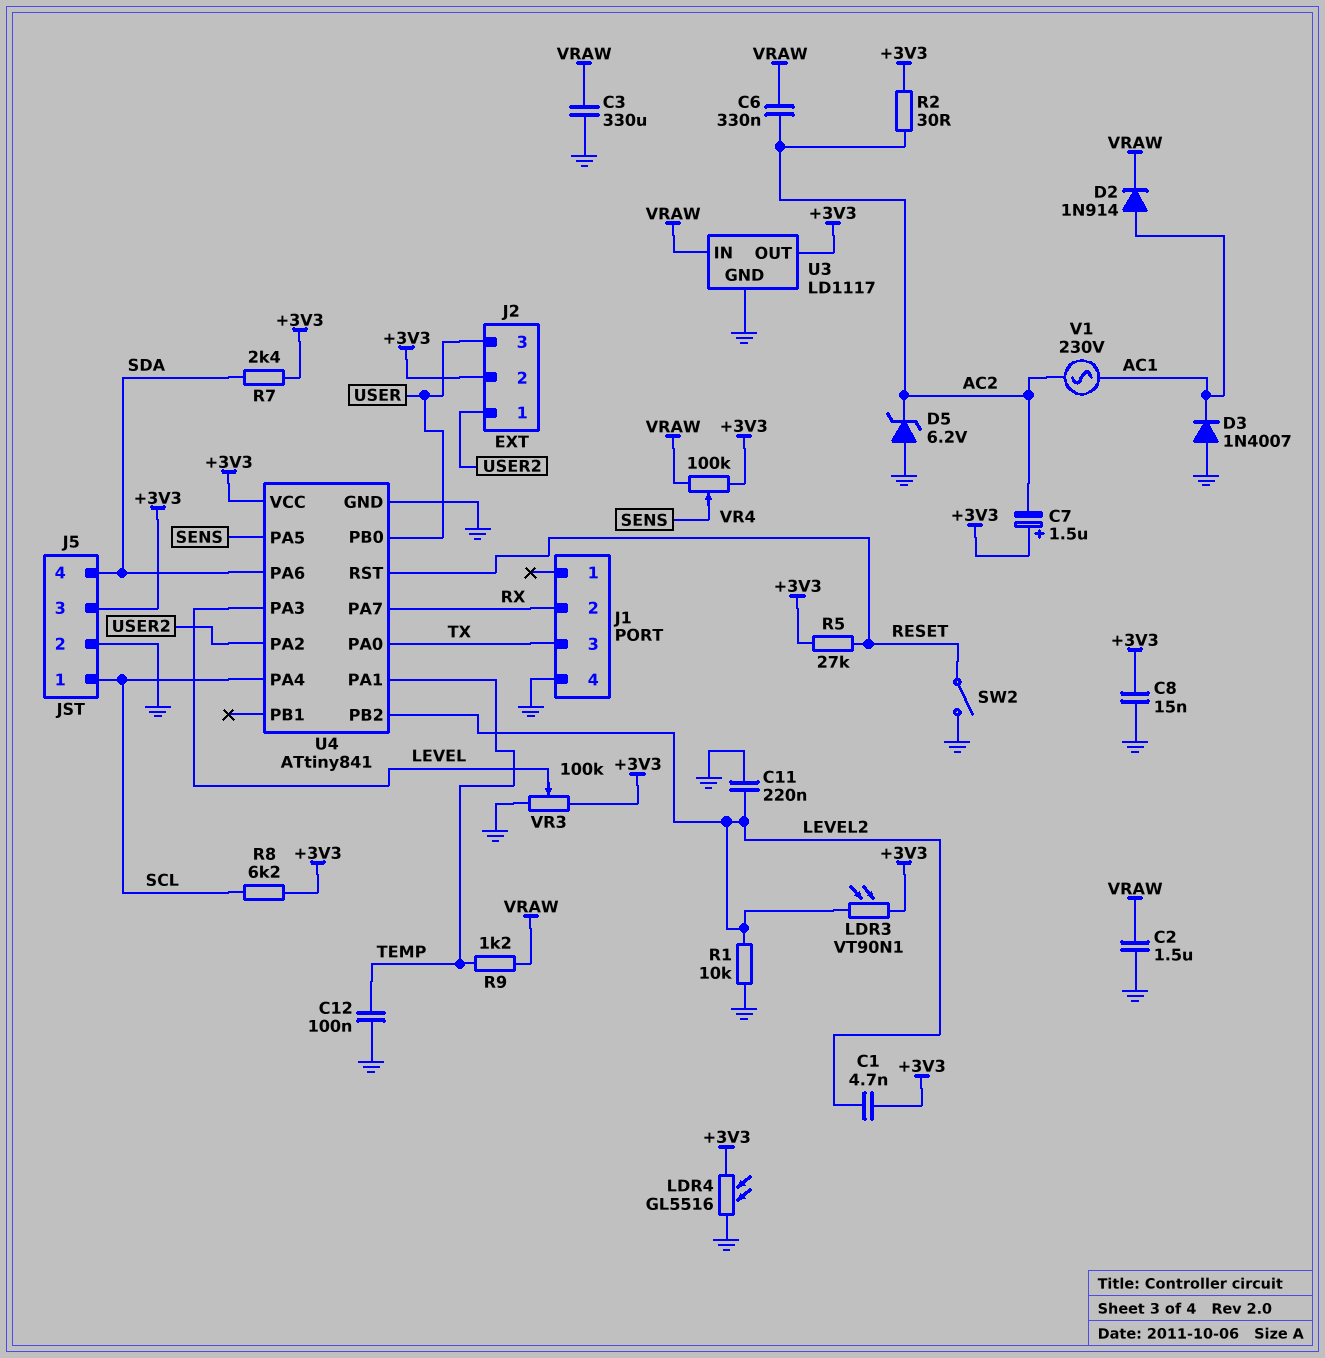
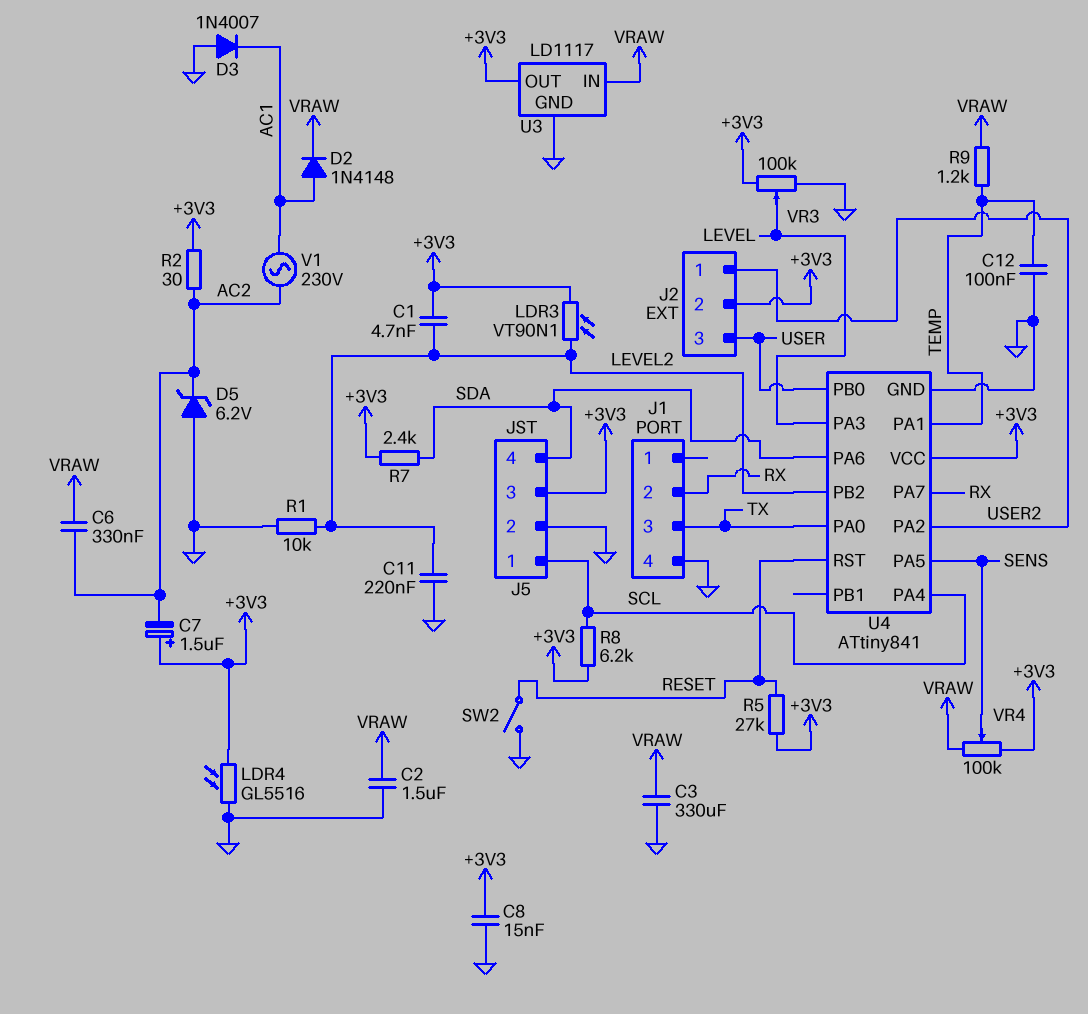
D2: diode 1N914 (A AC1, K VRAW) -> diode 1N4148 (A AC1, K VRAW)

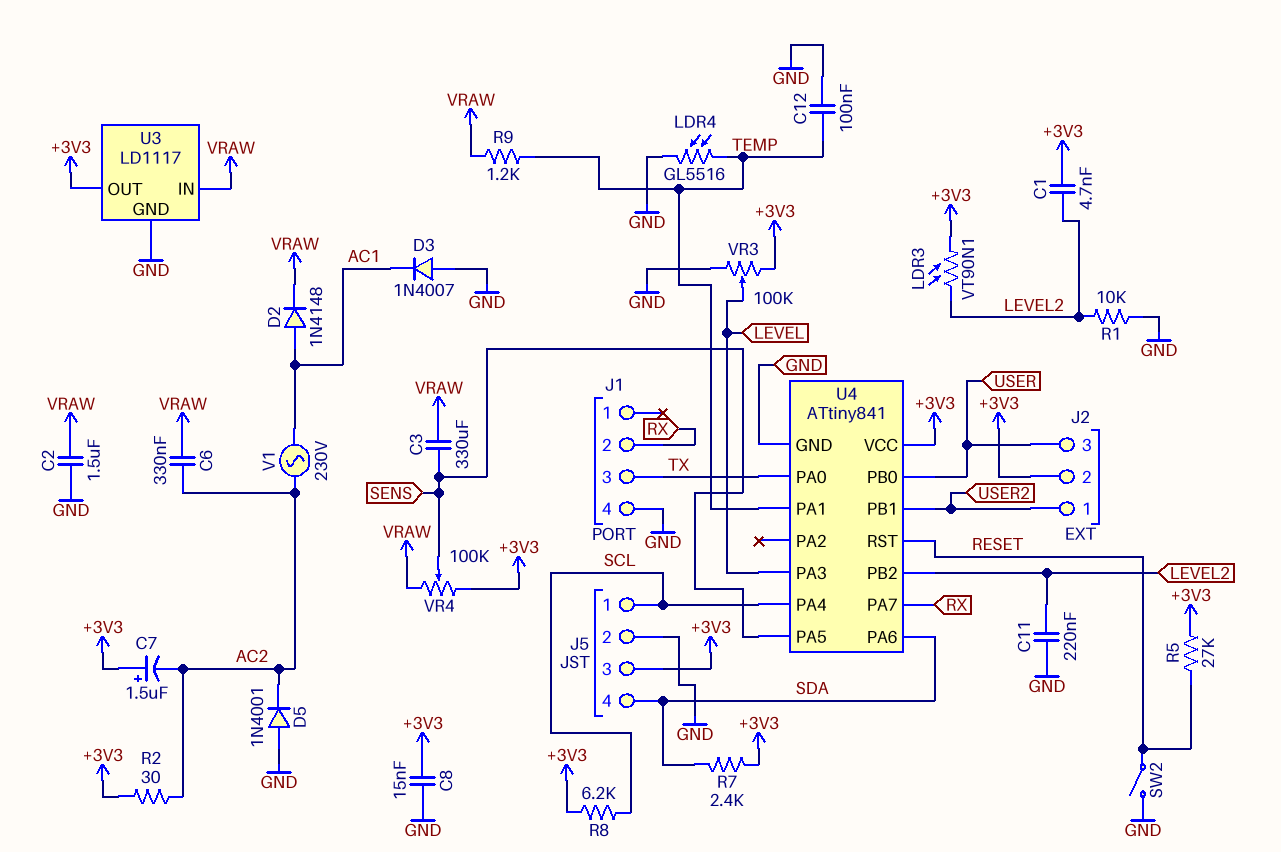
C3: 330uF (GND, VRAW) -> 330uF (SENS, VRAW)
D5: zener 6.2V (A GND, K AC2) -> diode 1N4001 (A GND, K AC2)
LDR4: GL5516 (+3V3, GND) -> GL5516 (GND, TEMP)
U4 pin PA2: USER2 -> none
U4 pin PB1: none -> USER2

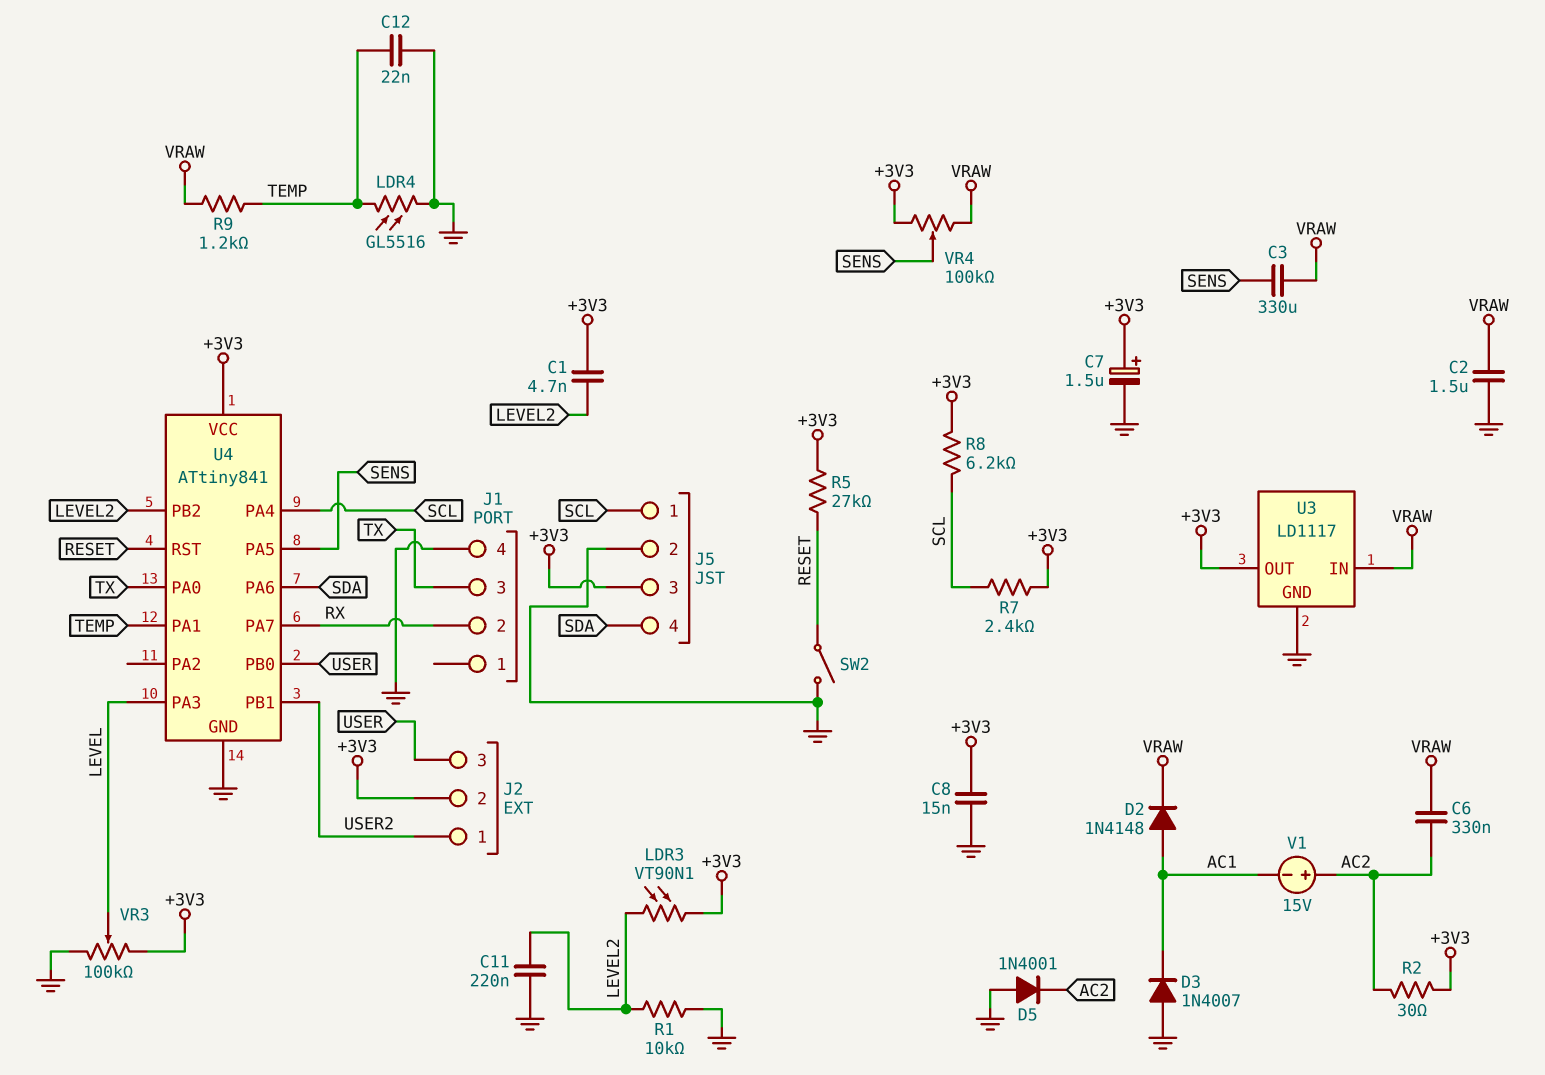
C7: 1.5uF (plus +3V3, minus AC2) -> 1.5uF (plus +3V3, minus GND)
C12: 100nF (GND, TEMP) -> 22nF (GND, TEMP)
R7: 2.4k (+3V3, SDA) -> 2.4k (+3V3, SCL)
V1: AC 230V (AC1, AC2) -> 15V (plus AC2, minus AC1)

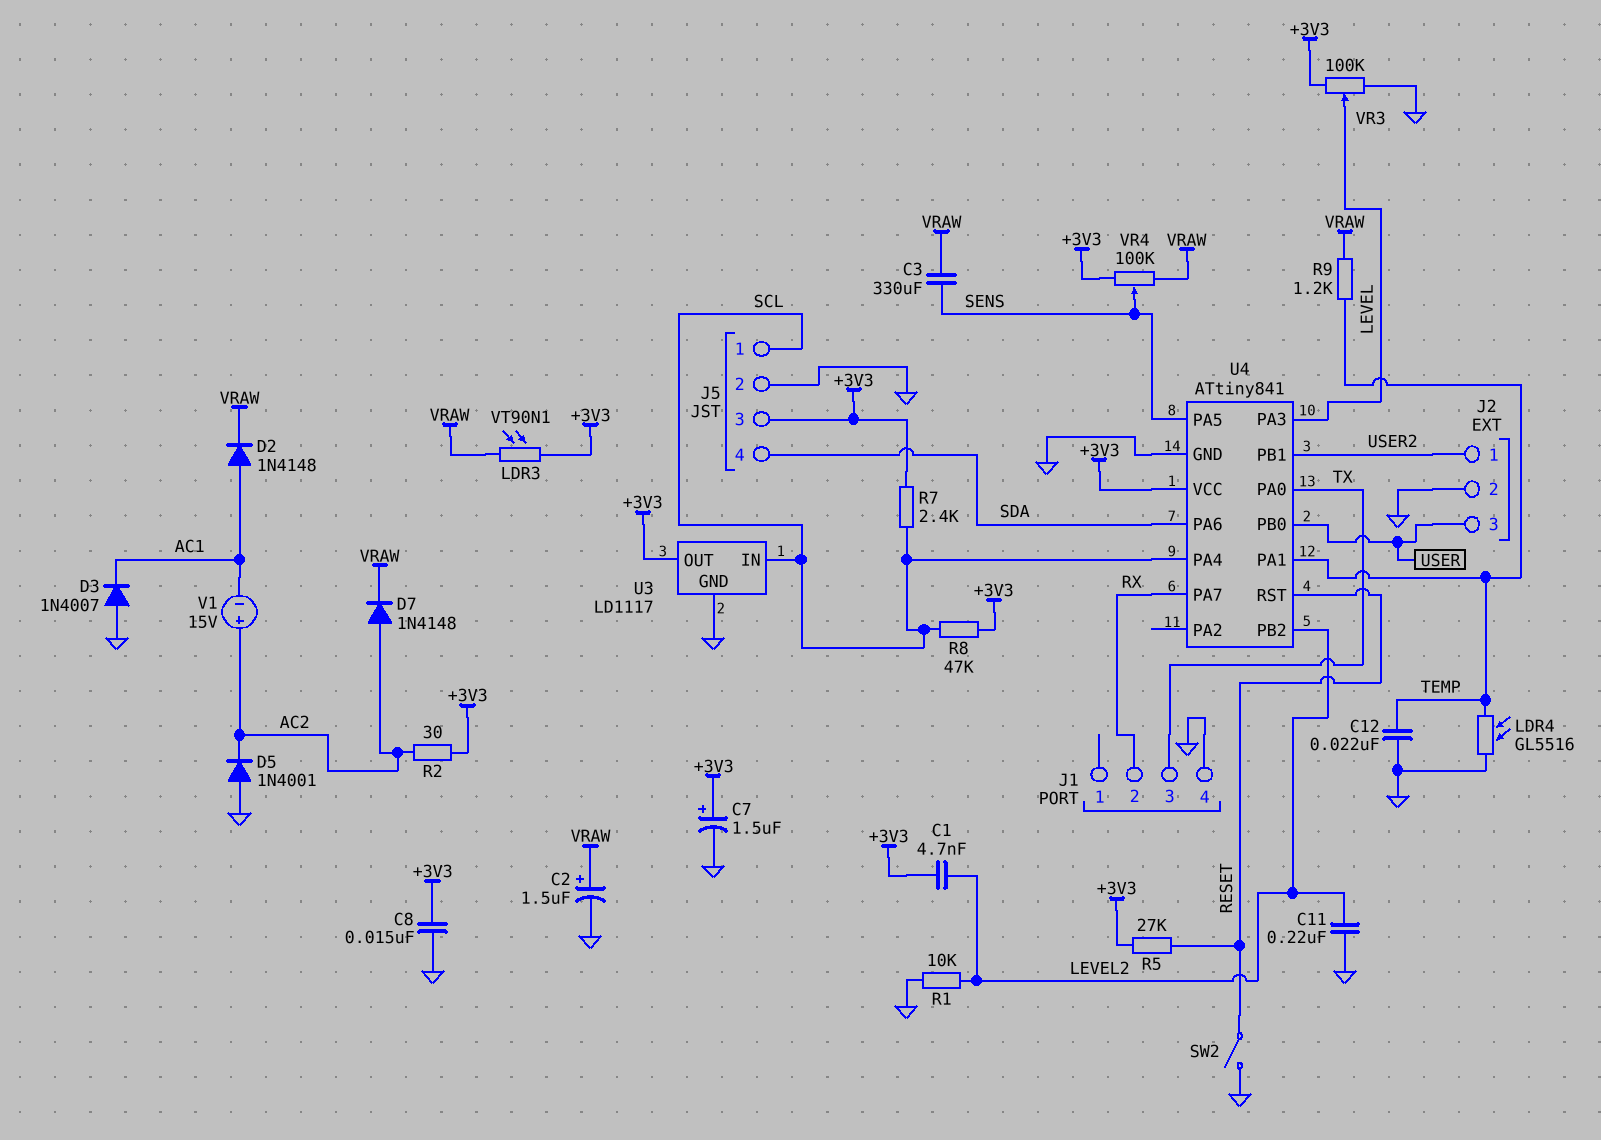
C2: 1.5uF (GND, VRAW) -> 1.5uF (plus VRAW, minus GND)
C6: 330nF (AC2, VRAW) -> none
D7: none -> diode 1N4148 (A AC2, K VRAW)
J2 pin 2: +3V3 -> GND
LDR3: VT90N1 (+3V3, LEVEL2) -> VT90N1 (+3V3, VRAW)
R8: 6.2k (+3V3, SCL) -> 47k (+3V3, SCL)
U3 pin IN: VRAW -> SCL

